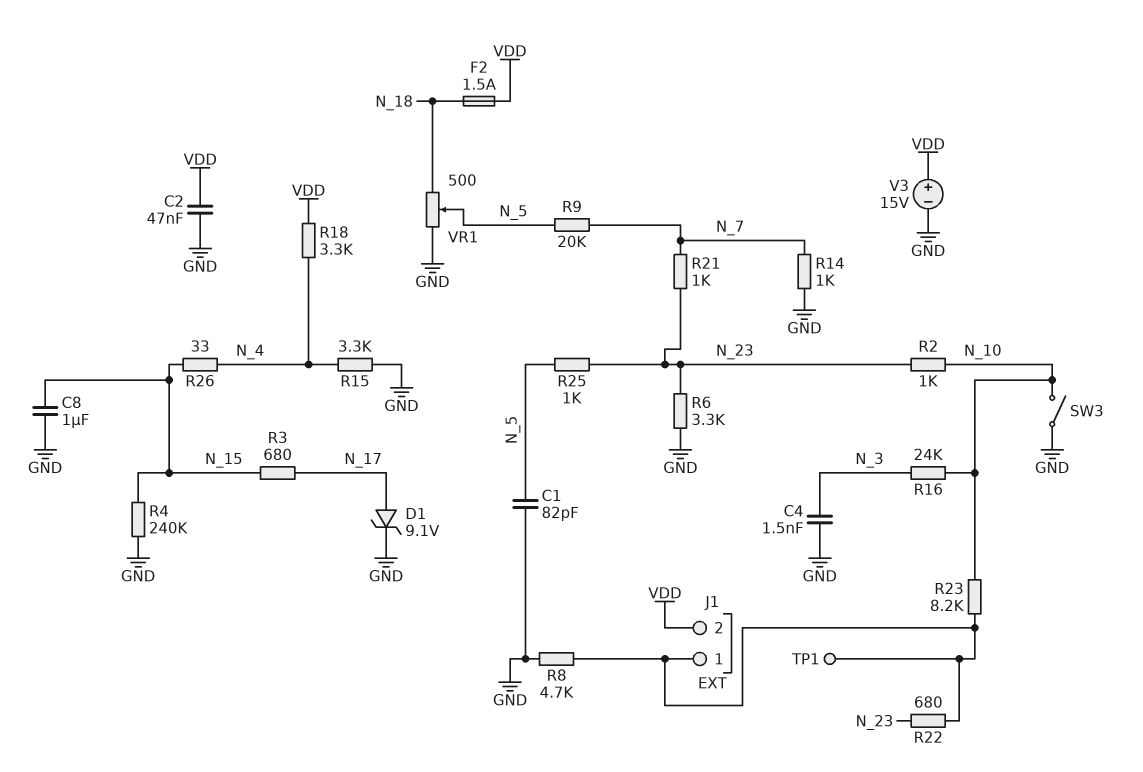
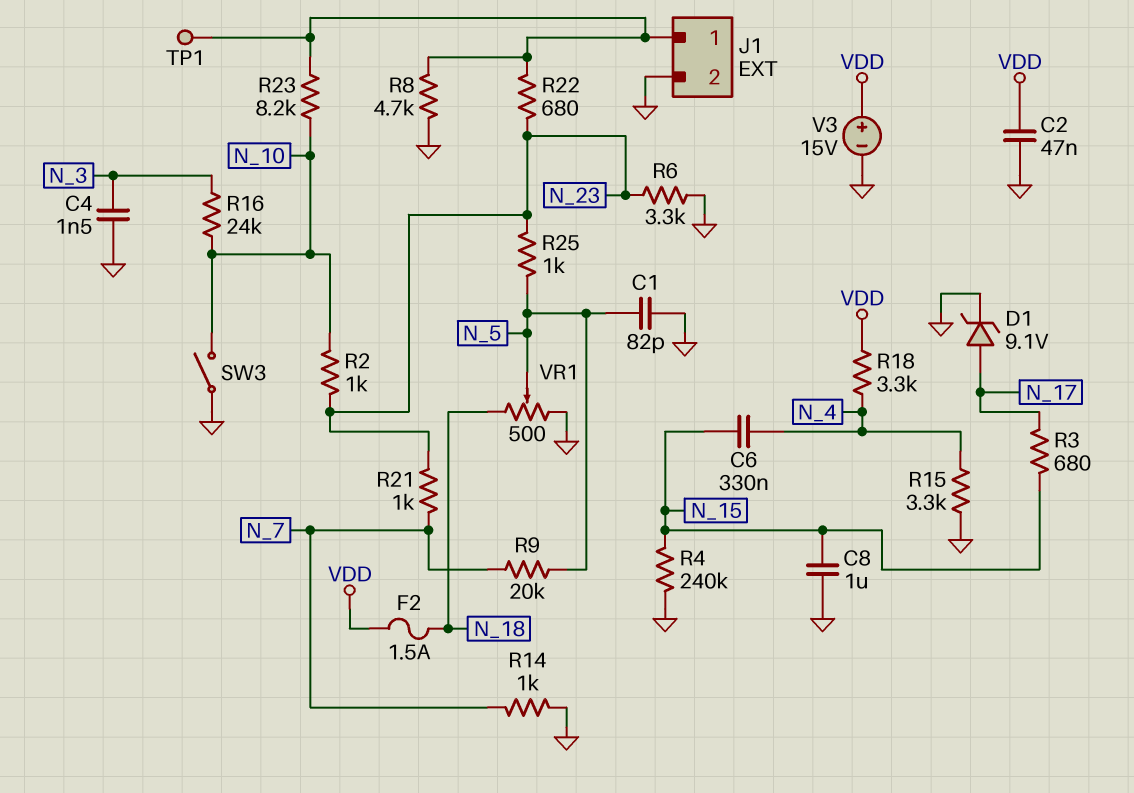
C6: none -> 330nF (N_4, N_15)
J1 pin 2: VDD -> GND
R26: 33 (N_4, N_15) -> none

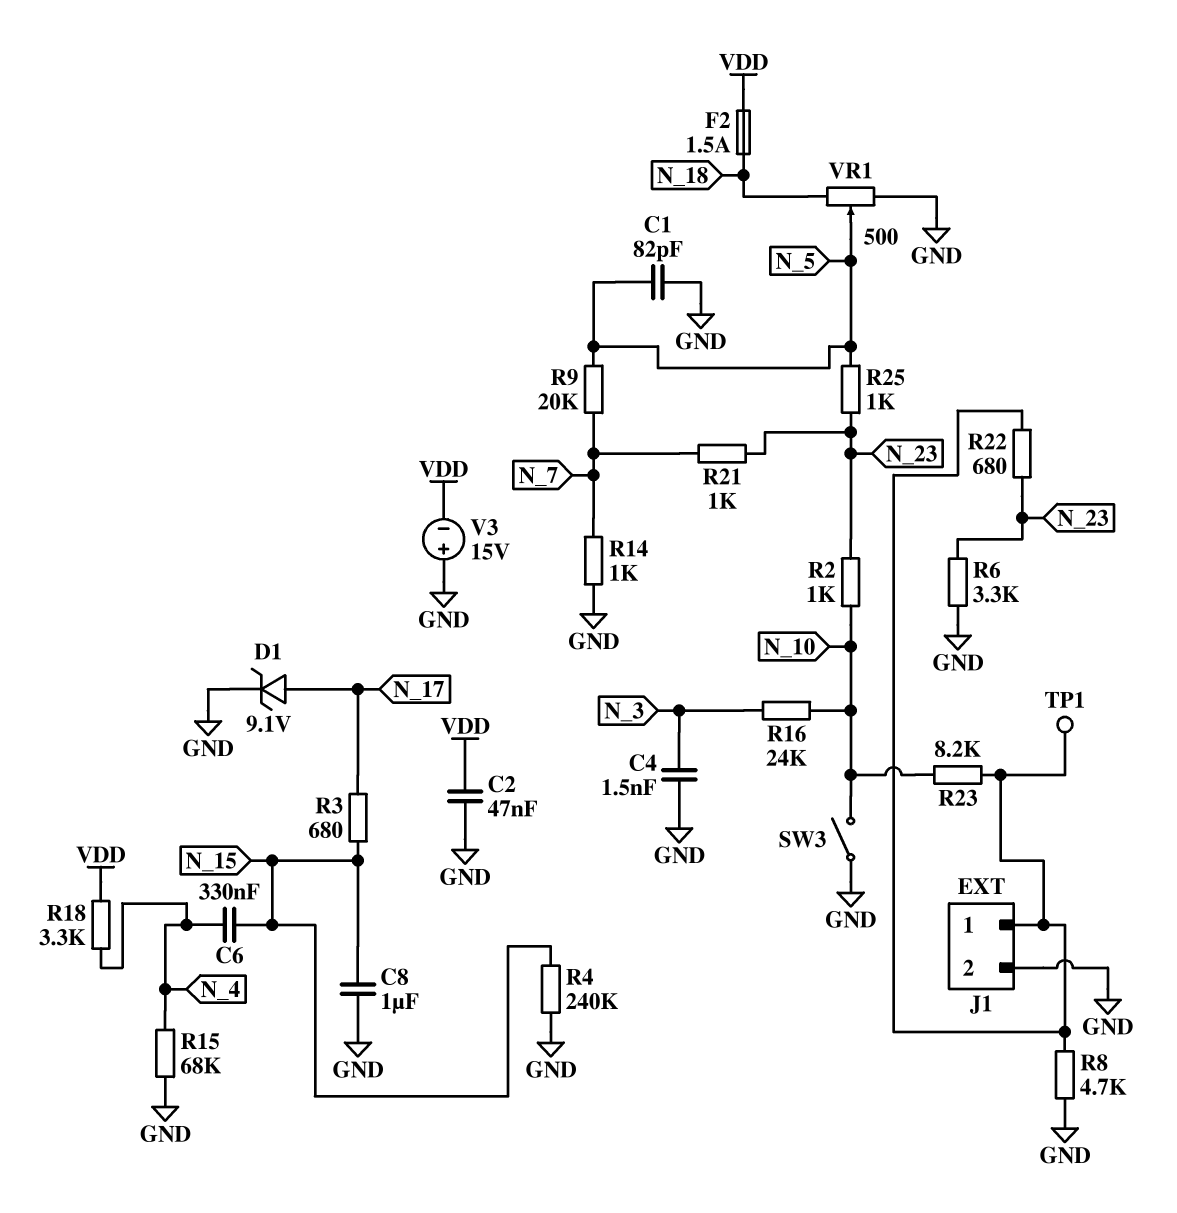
R15: 3.3k (GND, N_4) -> 68k (GND, N_4)
V3: 15V (plus VDD, minus GND) -> 15V (plus GND, minus VDD)

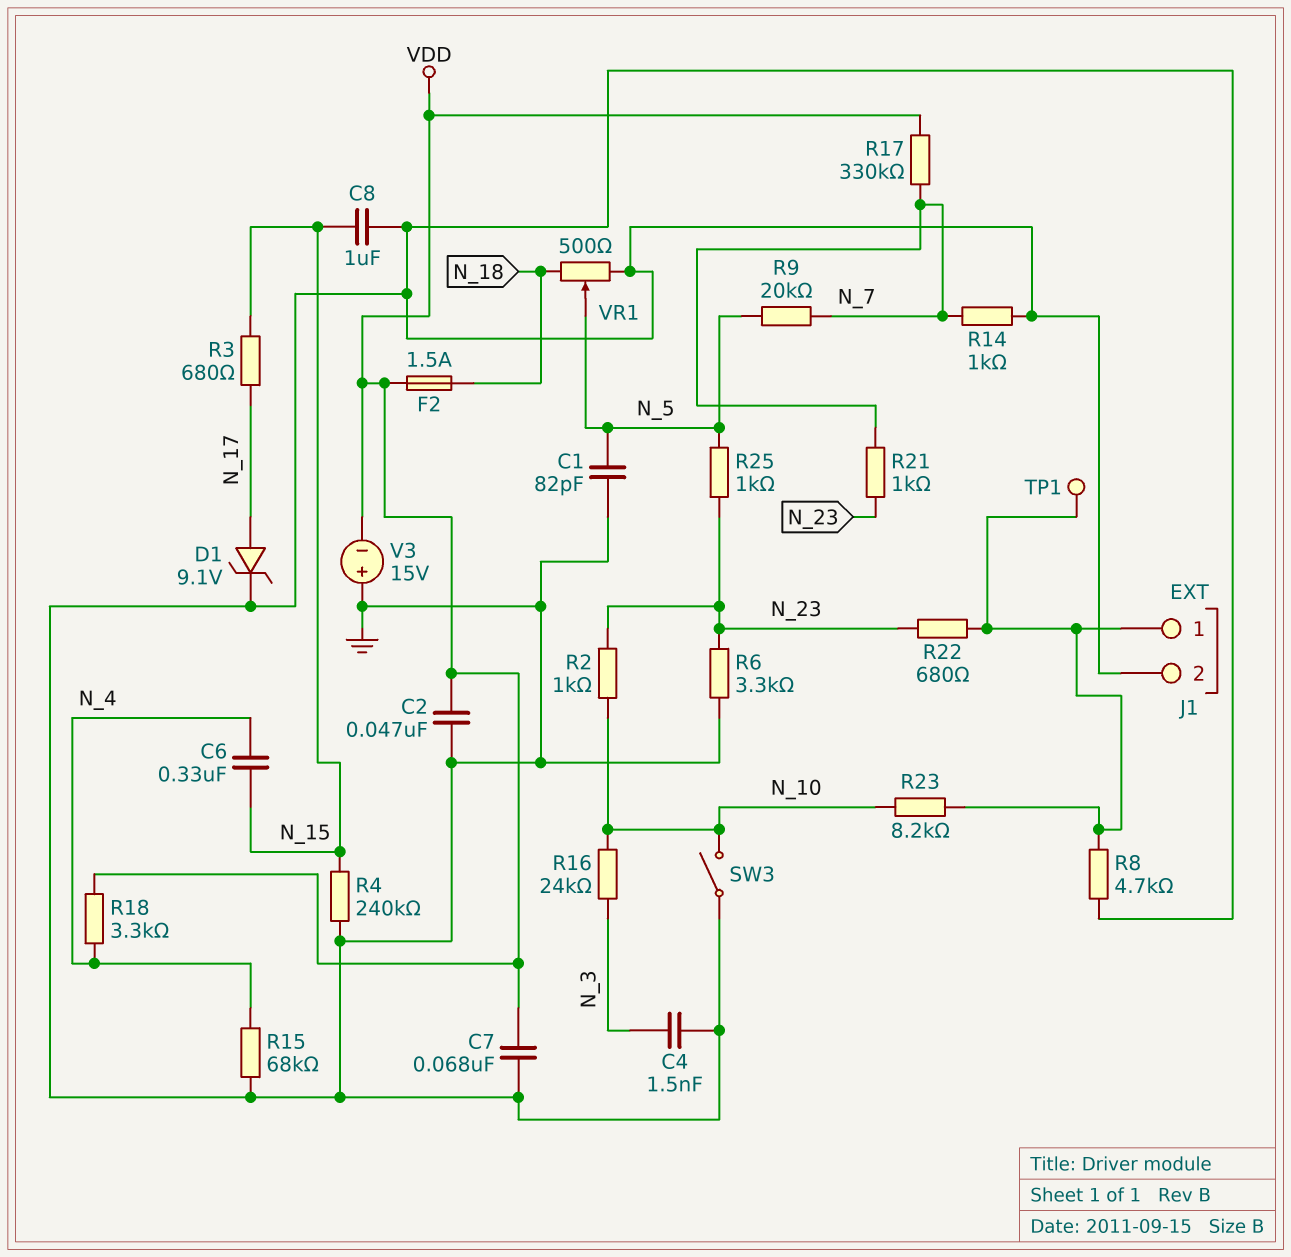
C7: none -> 68nF (GND, VDD)
R17: none -> 330k (N_7, VDD)

